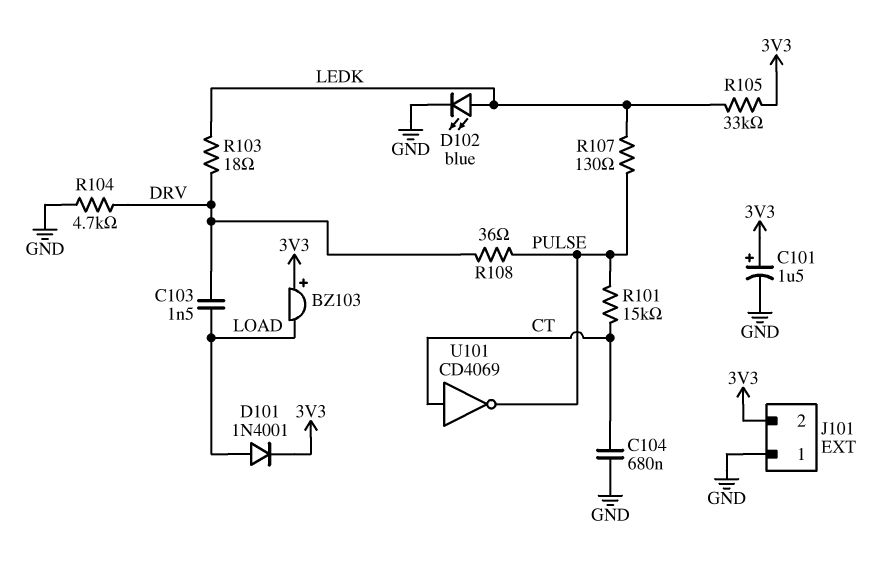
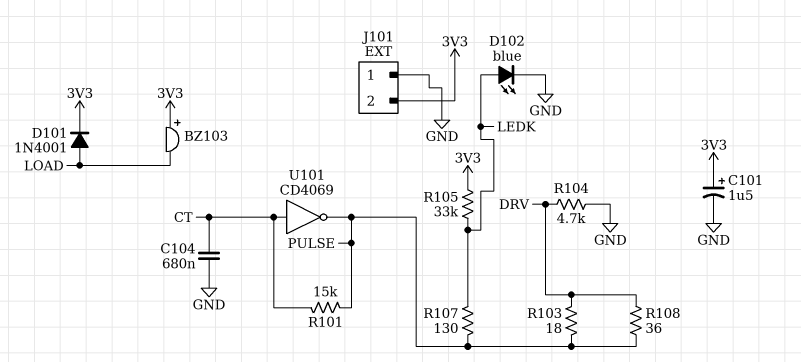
C103: 1.5nF (DRV, LOAD) -> none
R103: 18 (DRV, LEDK) -> 18 (DRV, PULSE)

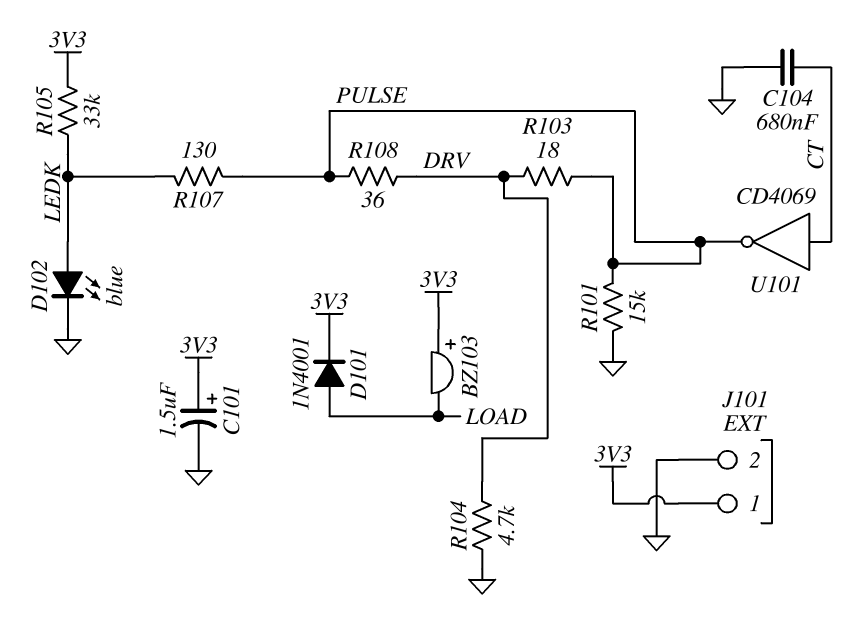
J101 pin 1: GND -> 3V3
J101 pin 2: 3V3 -> GND
R101: 15k (CT, PULSE) -> 15k (GND, PULSE)

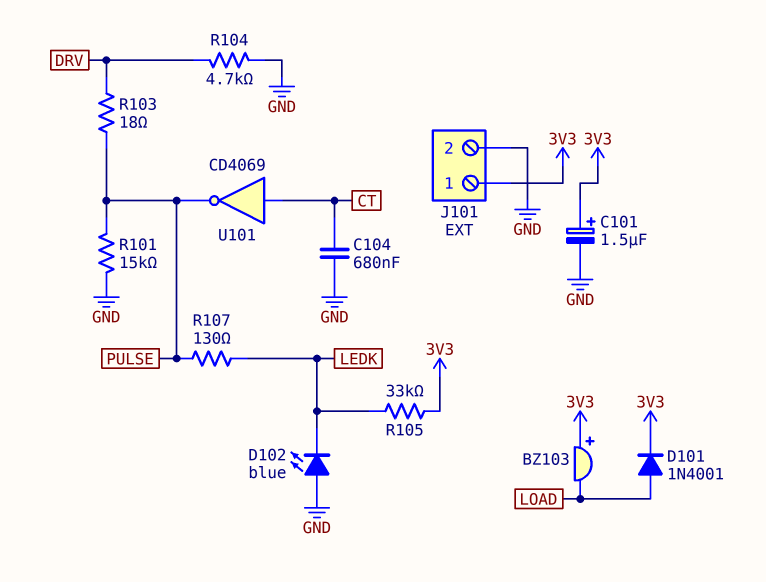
D102: LED blue (A LEDK, K GND) -> LED blue (A GND, K LEDK)
R108: 36 (DRV, PULSE) -> none

